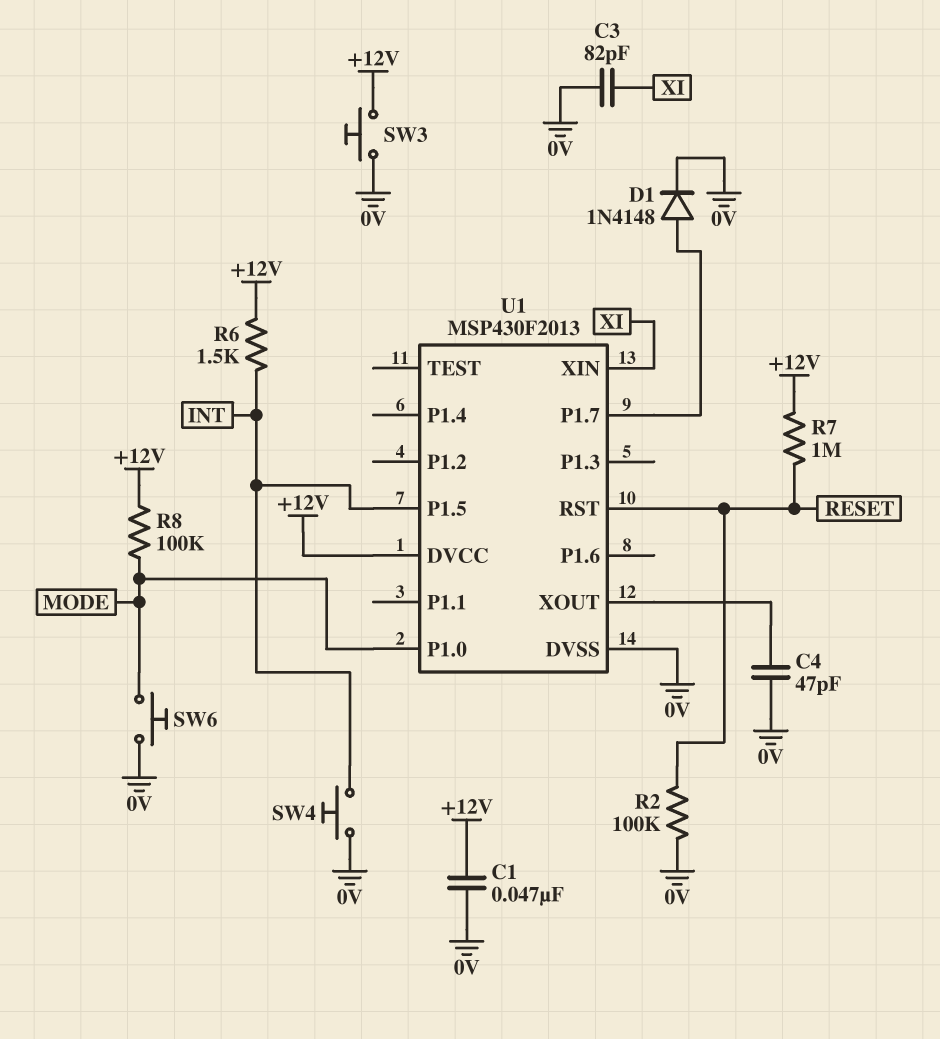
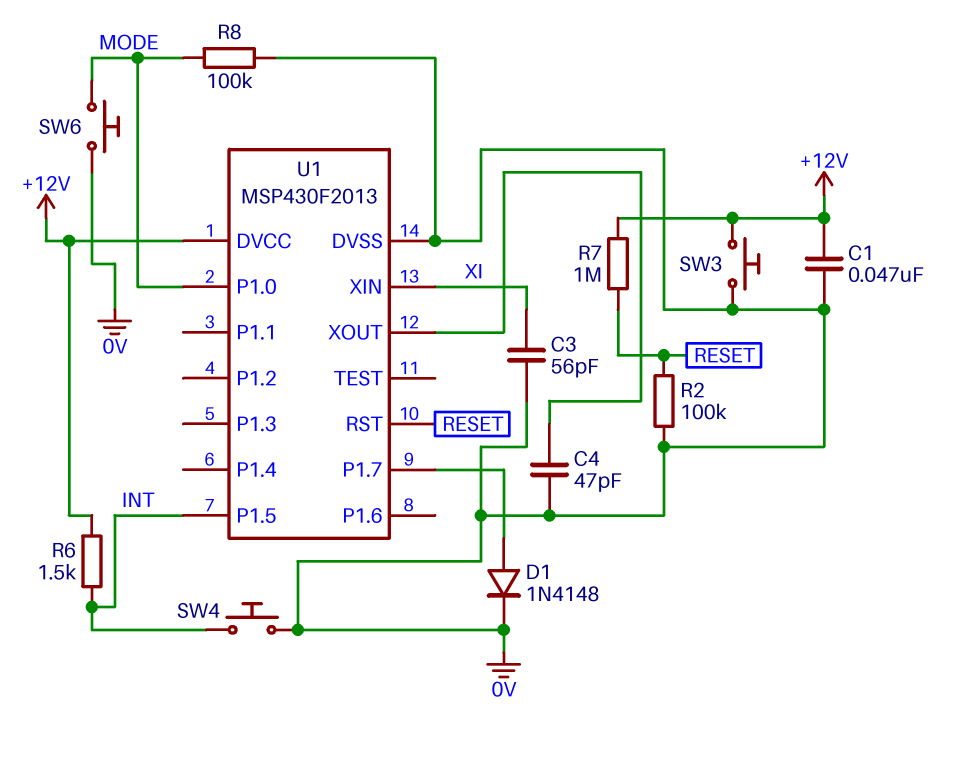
C3: 82pF (0V, XI) -> 56pF (0V, XI)
R8: 100k (+12V, MODE) -> 100k (0V, MODE)

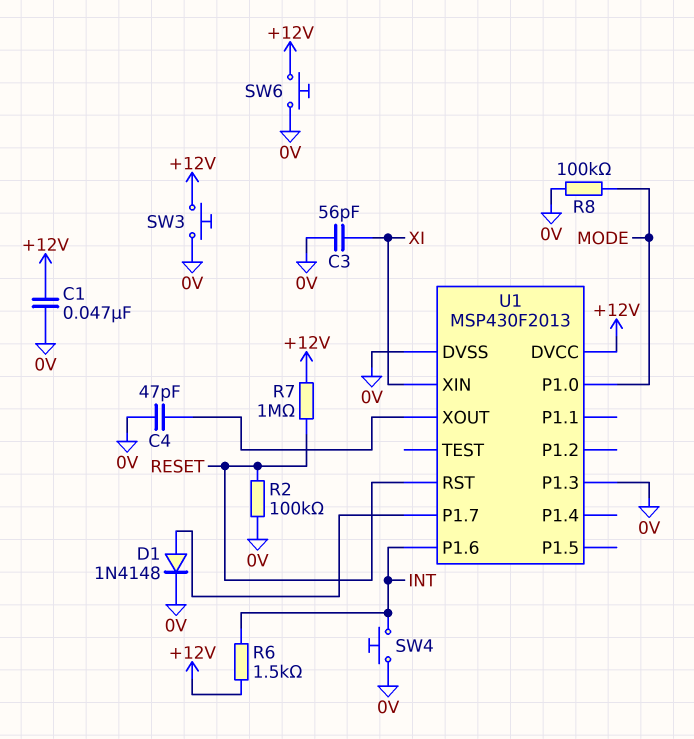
SW6: button (0V, MODE) -> button (+12V, 0V)
U1 pin P1.3: none -> 0V
U1 pin P1.5: INT -> none
U1 pin P1.6: none -> INT

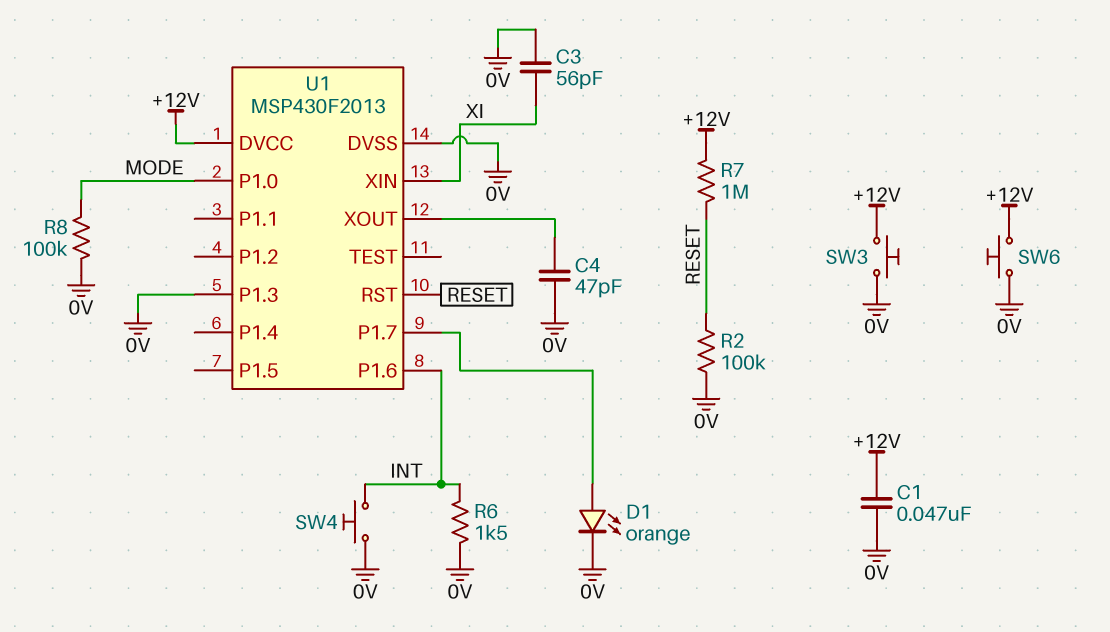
D1: diode 1N4148 (A U1/P1.7, K 0V) -> LED orange (A U1/P1.7, K 0V)
R6: 1.5k (+12V, INT) -> 1.5k (0V, INT)

